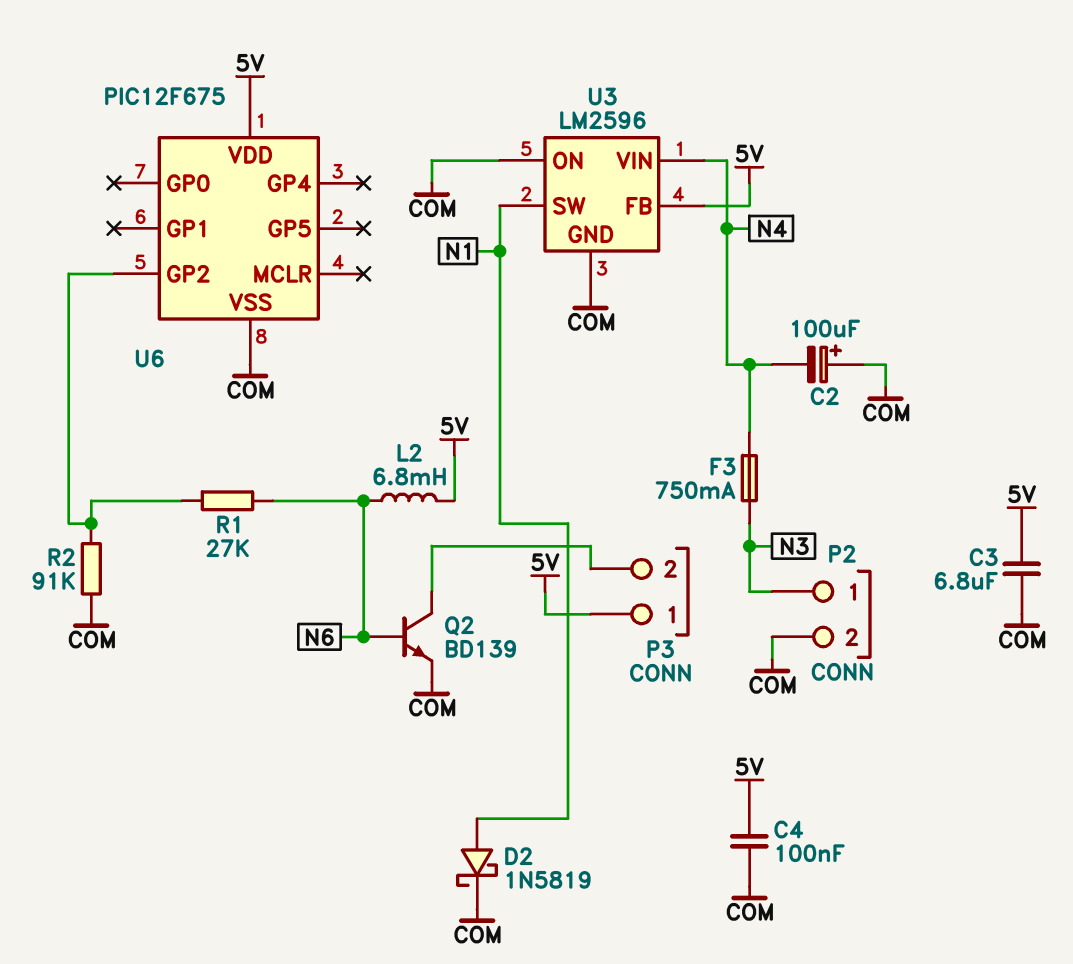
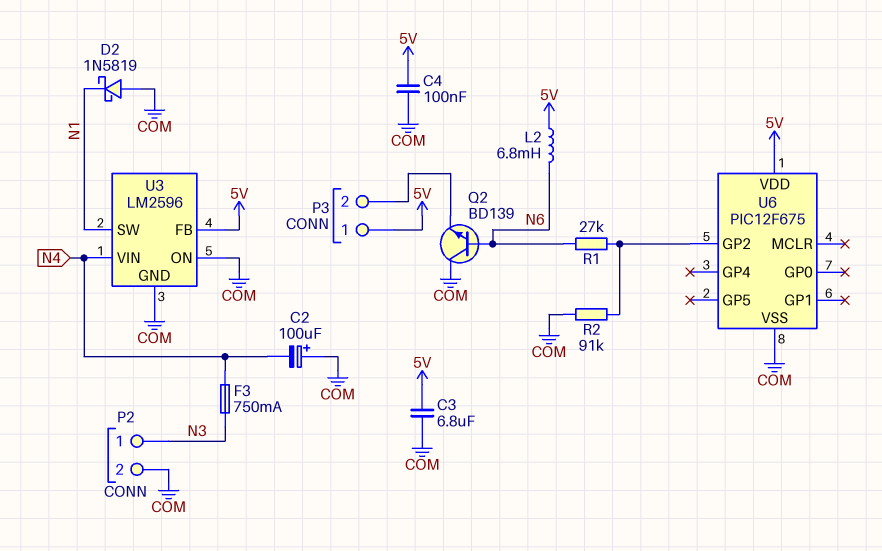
D2: schottky 1N5819 (A N1, K COM) -> schottky 1N5819 (A COM, K N1)
Q2: NPN BD139 (B N6, C P3/2, E COM) -> NPN BD139 (B N6, C COM, E P3/2)

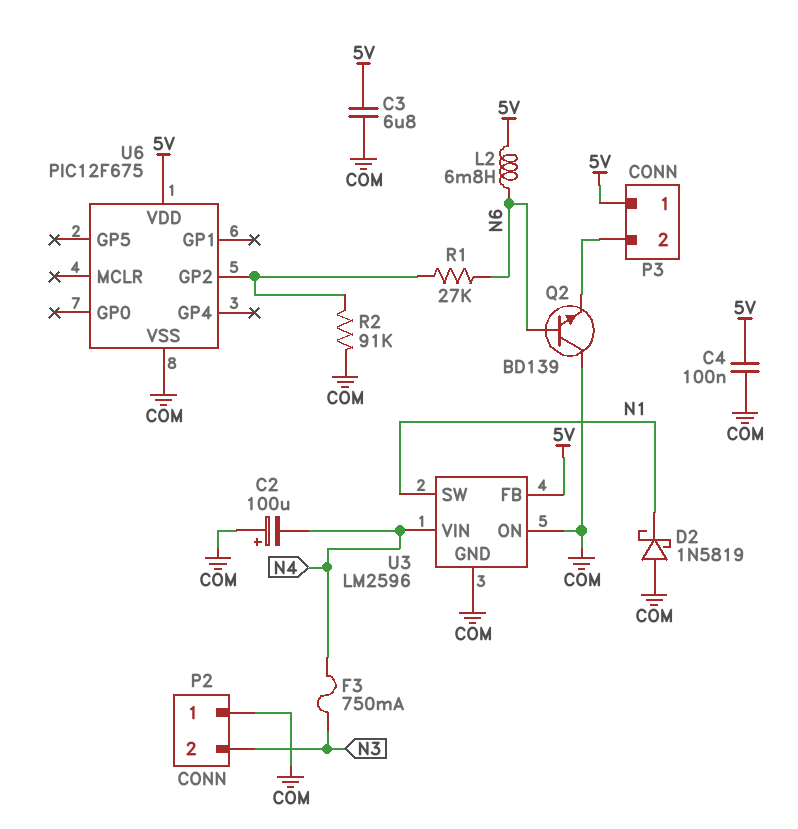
P2 pin 1: N3 -> COM
P2 pin 2: COM -> N3

